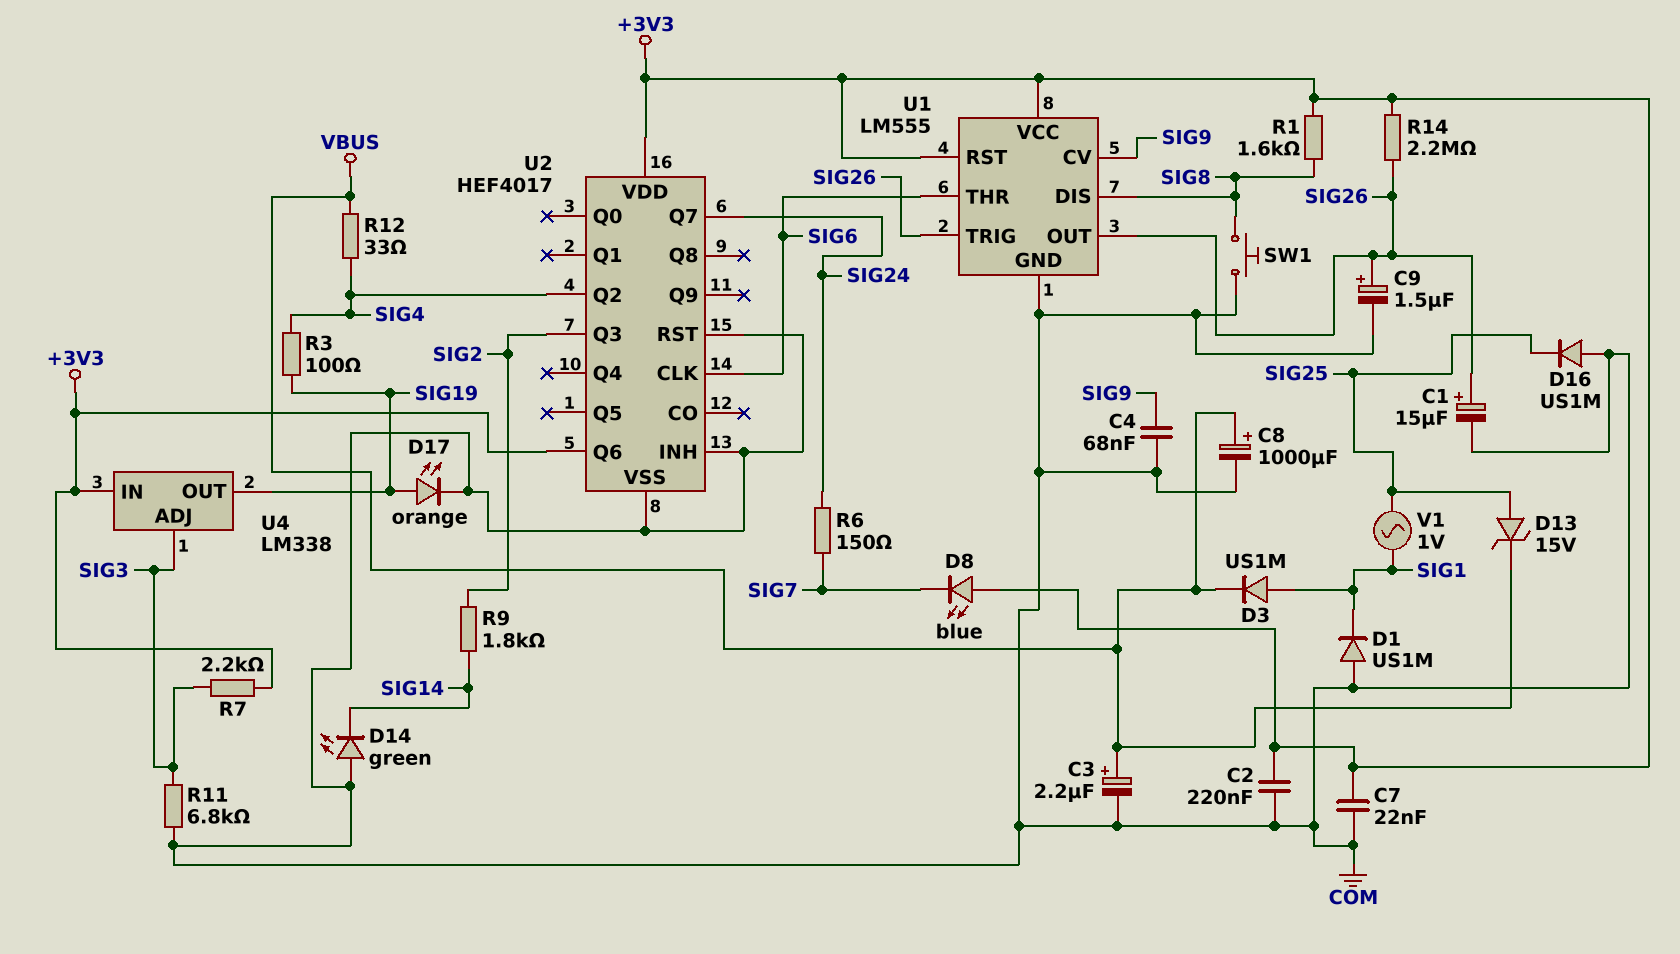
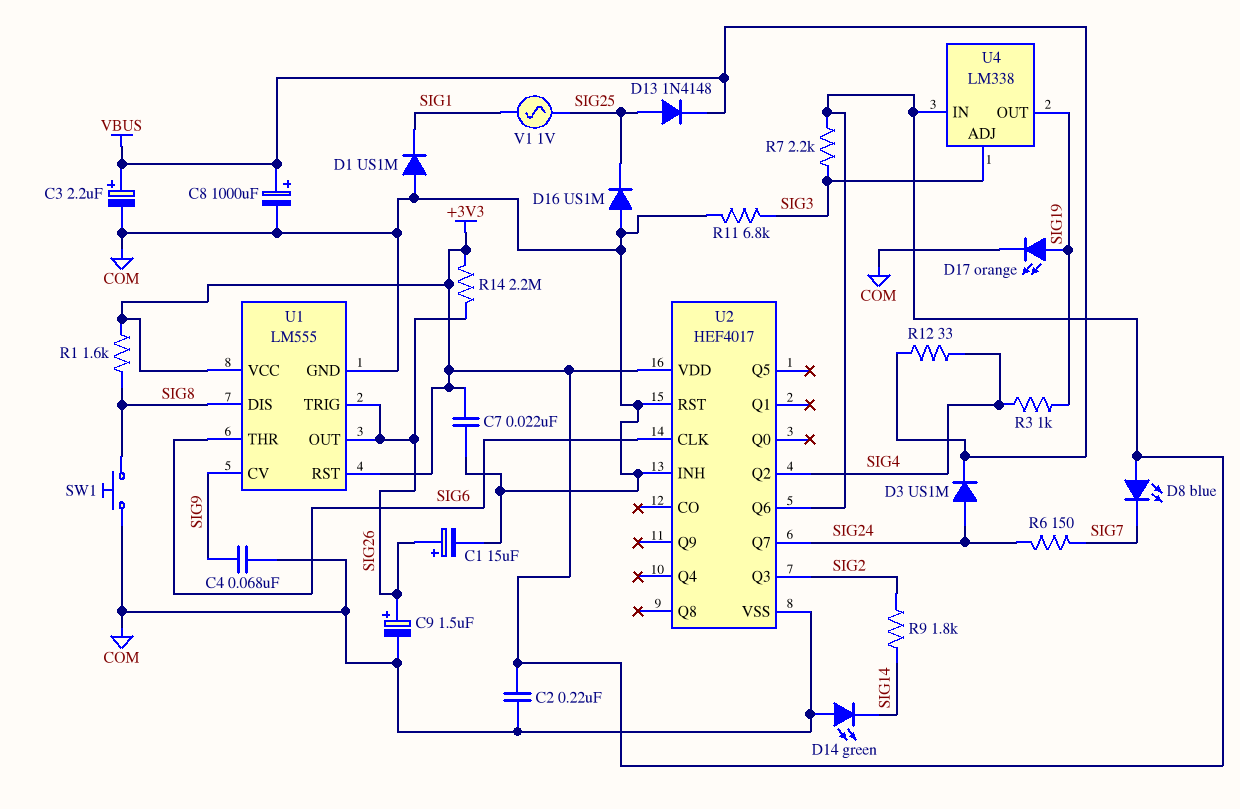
D3: diode US1M (A SIG1, K VBUS) -> diode US1M (A SIG24, K VBUS)
D13: zener 15V (A SIG25, K VBUS) -> diode 1N4148 (A SIG25, K VBUS)
R3: 100 (SIG4, SIG19) -> 1k (SIG4, SIG19)

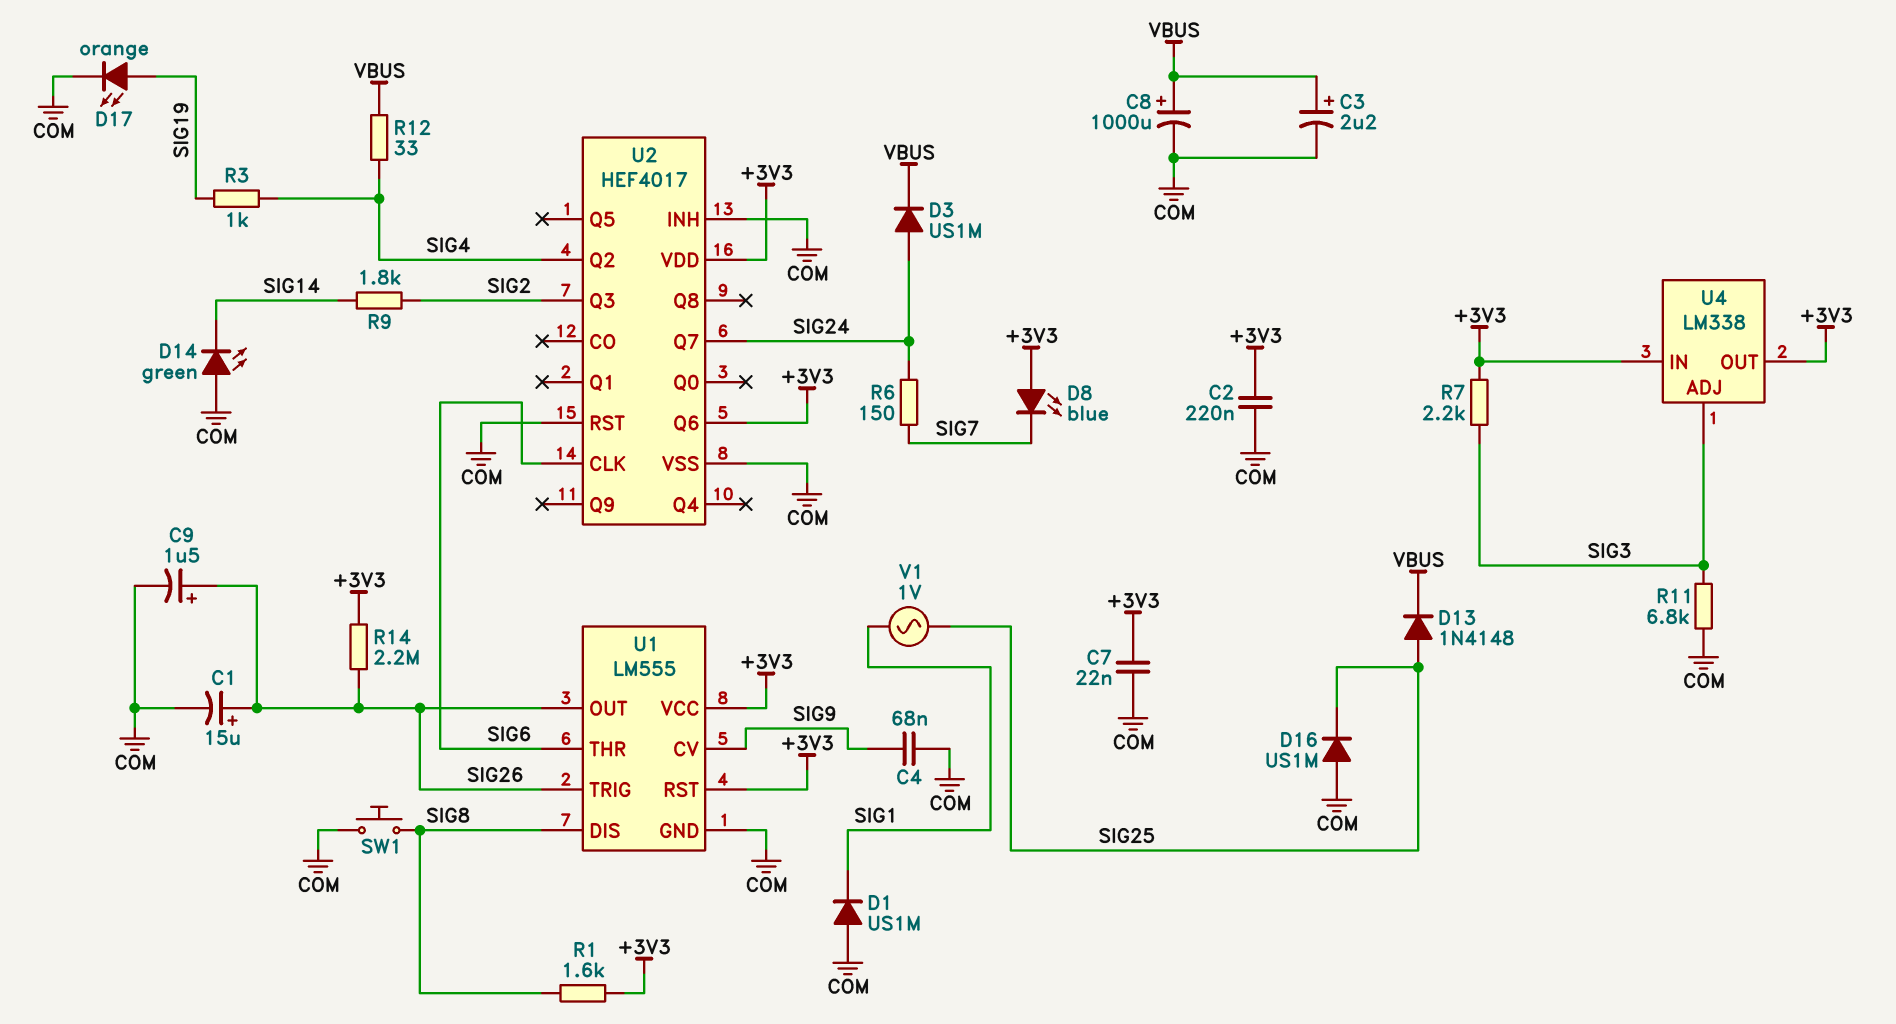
U4 pin OUT: SIG19 -> +3V3

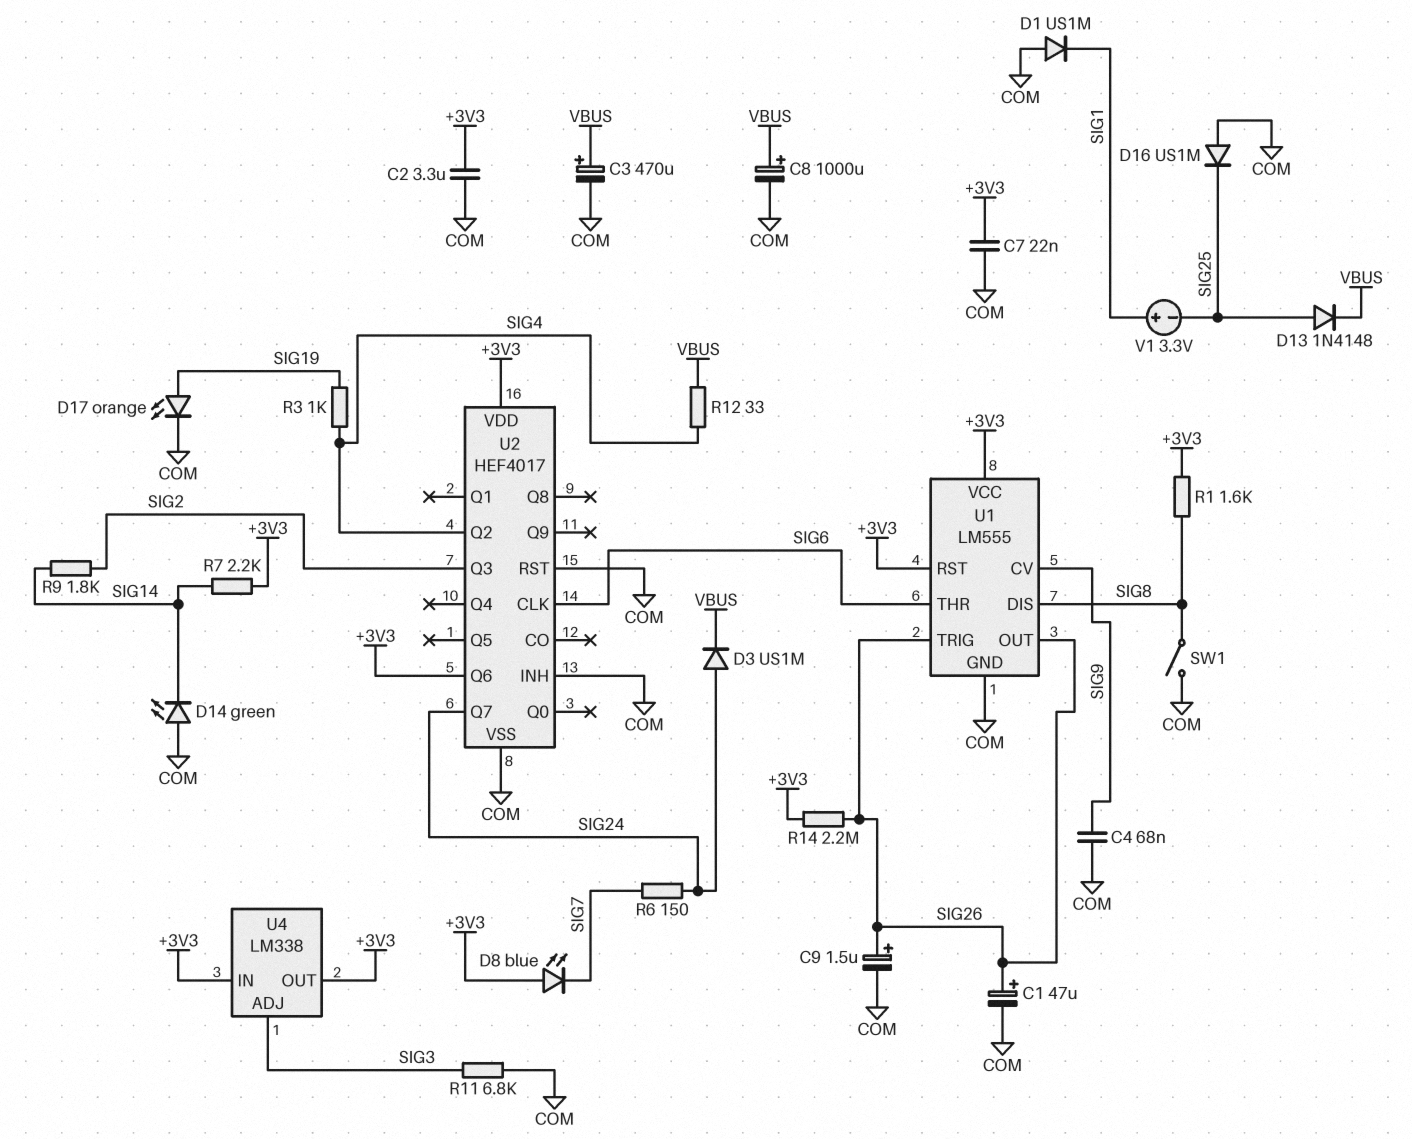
C1: 15uF (plus SIG26, minus COM) -> 47uF (plus SIG26, minus COM)
C2: 220nF (+3V3, COM) -> 3.3uF (+3V3, COM)
C3: 2.2uF (plus VBUS, minus COM) -> 470uF (plus VBUS, minus COM)
R7: 2.2k (+3V3, SIG3) -> 2.2k (+3V3, SIG14)
SW1: button (COM, SIG8) -> switch (COM, SIG8)
V1: AC 1V (SIG1, SIG25) -> 3.3V (plus SIG1, minus SIG25)

